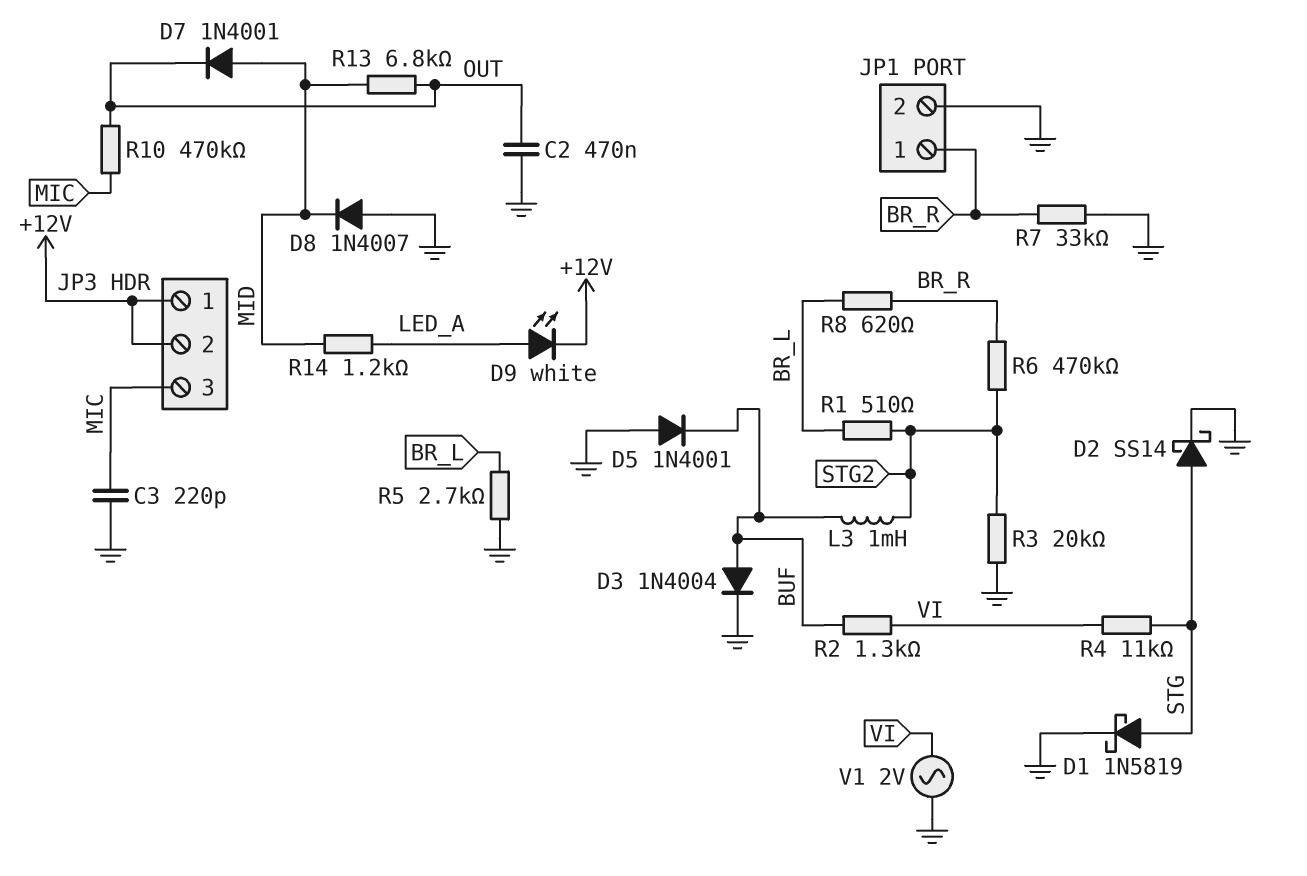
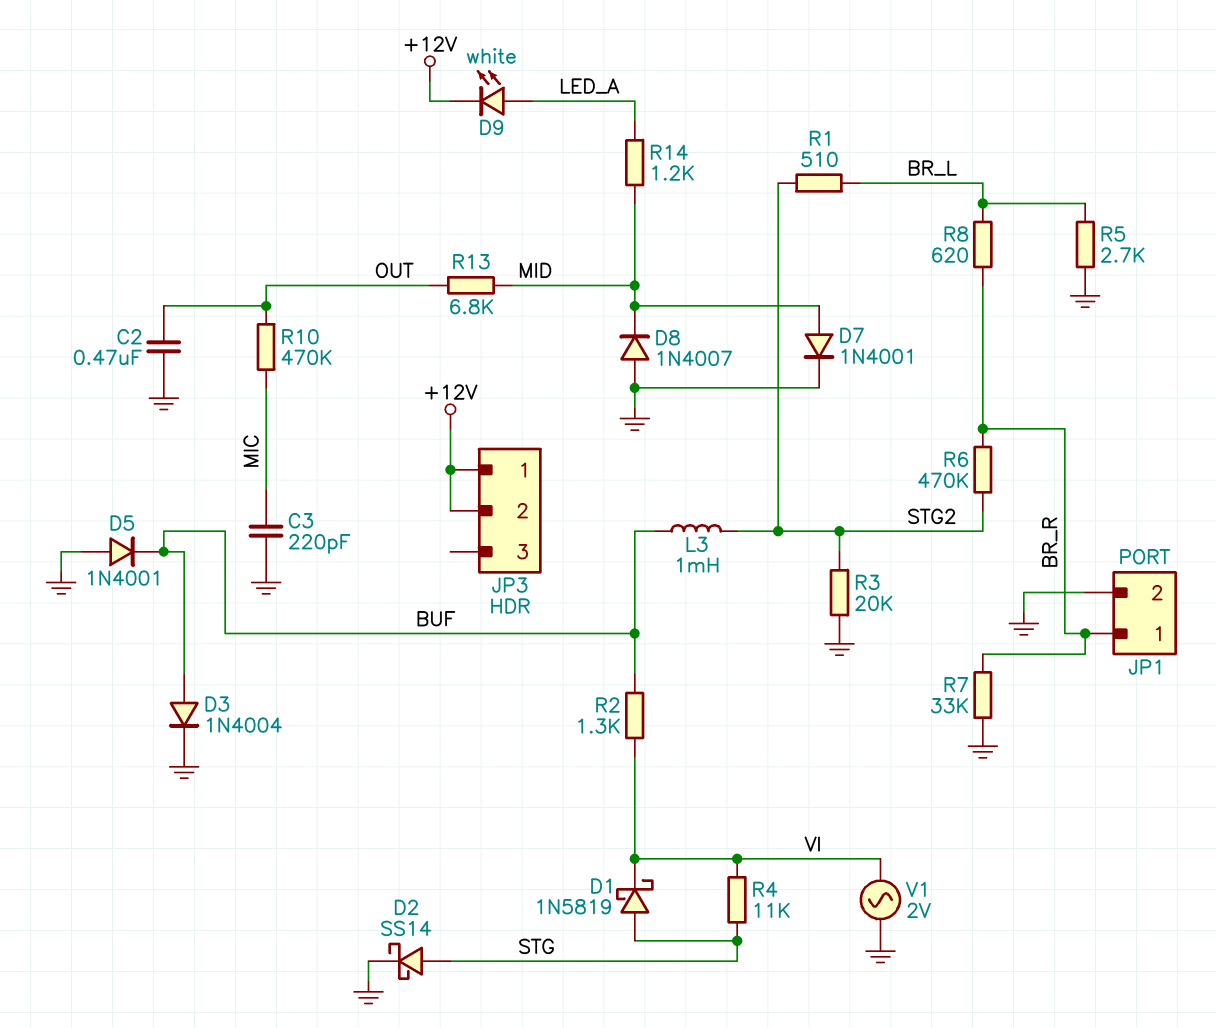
D1: schottky 1N5819 (A STG, K GND) -> schottky 1N5819 (A STG, K VI)
D7: diode 1N4001 (A MID, K OUT) -> diode 1N4001 (A MID, K GND)
JP3 pin 3: MIC -> none

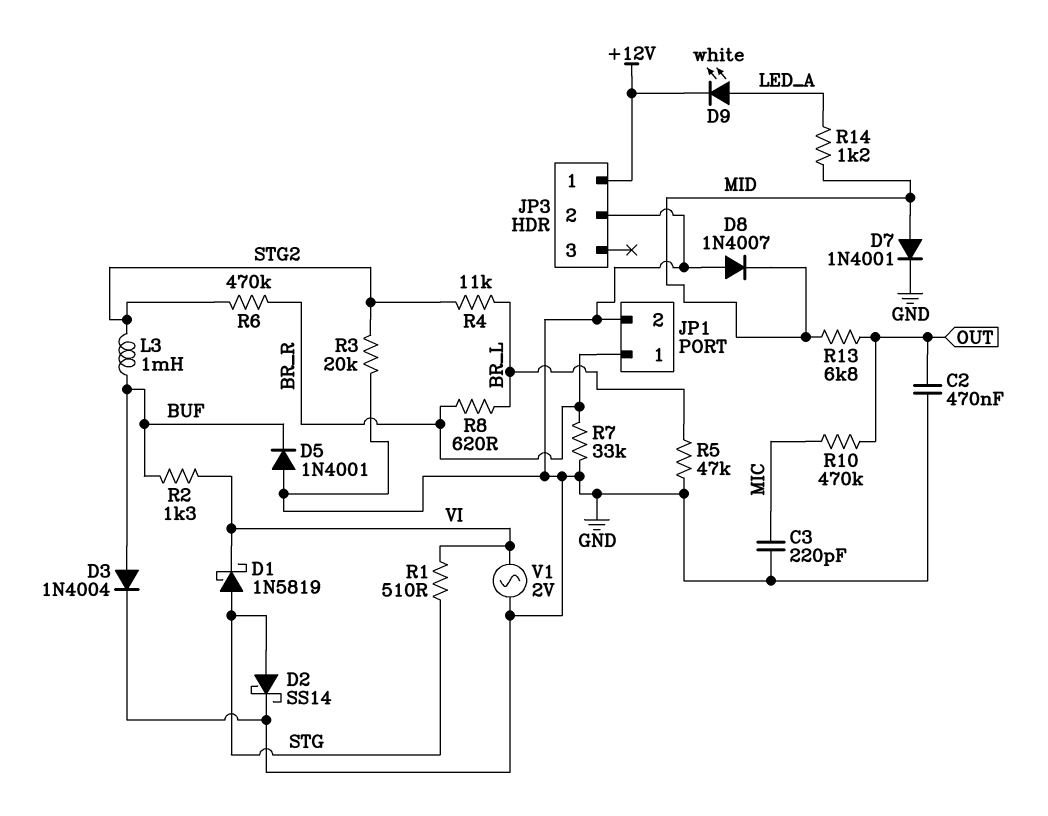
JP3 pin 2: +12V -> GND
R1: 510 (BR_L, STG2) -> 510 (STG, VI)
R4: 11k (STG, VI) -> 11k (BR_L, STG2)
R5: 2.7k (BR_L, GND) -> 47k (BR_L, GND)

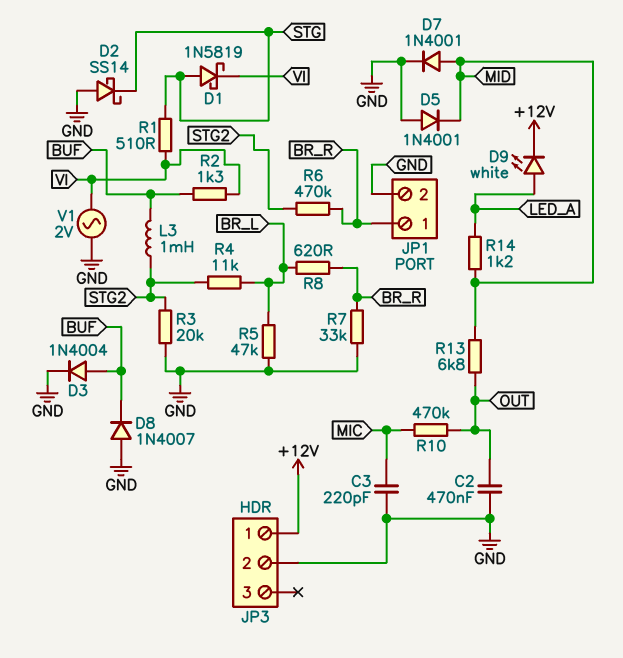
D2: schottky SS14 (A STG, K GND) -> schottky SS14 (A GND, K STG)
D5: diode 1N4001 (A GND, K BUF) -> diode 1N4001 (A GND, K MID)
D8: diode 1N4007 (A GND, K MID) -> diode 1N4007 (A GND, K BUF)

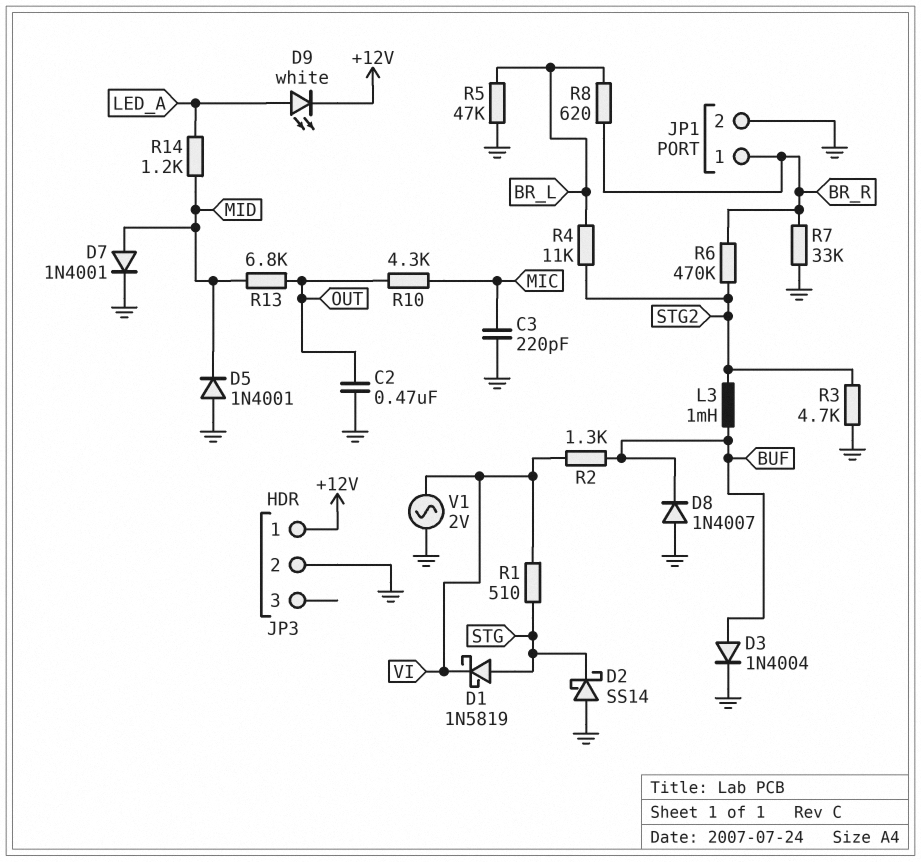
R3: 20k (GND, STG2) -> 4.7k (GND, STG2)
R10: 470k (MIC, OUT) -> 4.3k (MIC, OUT)

